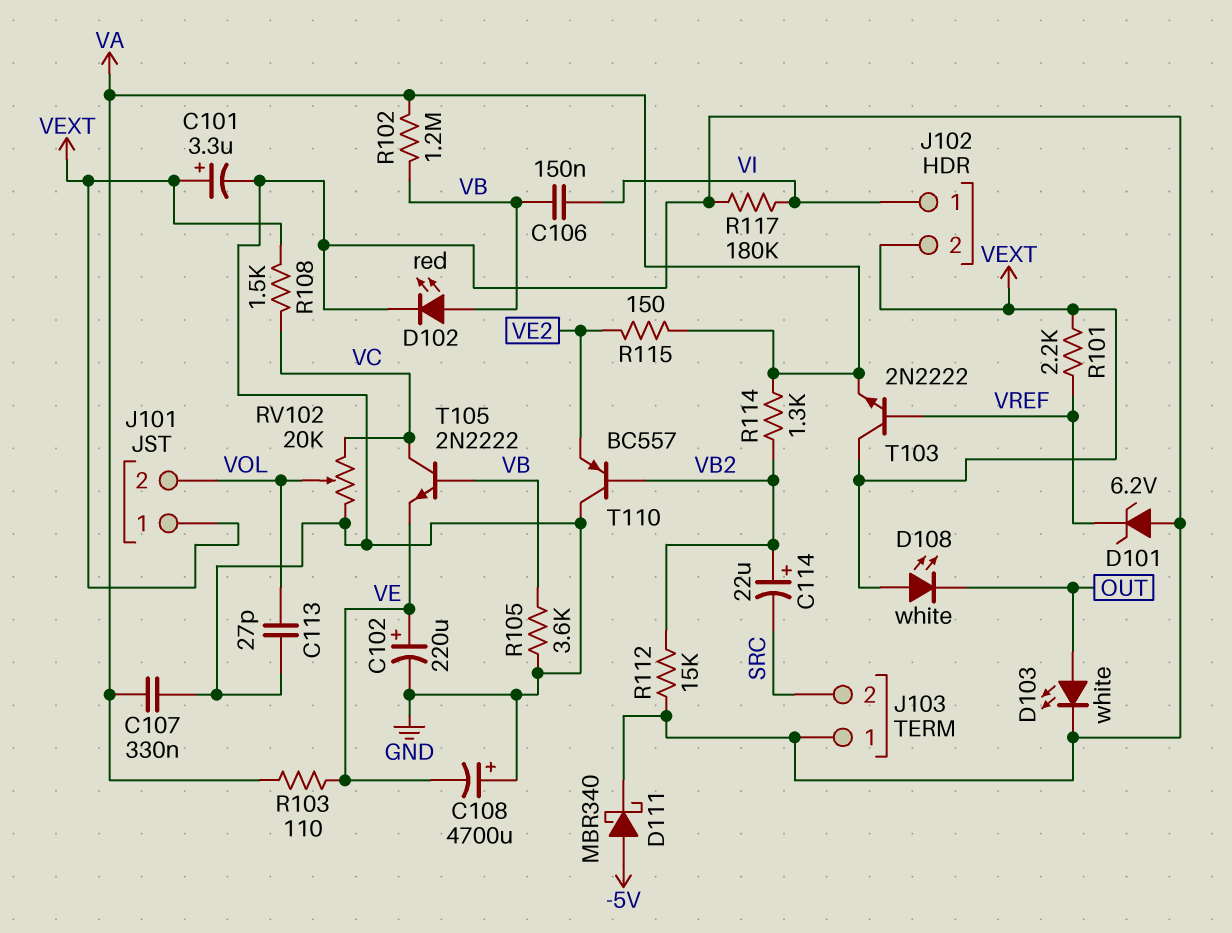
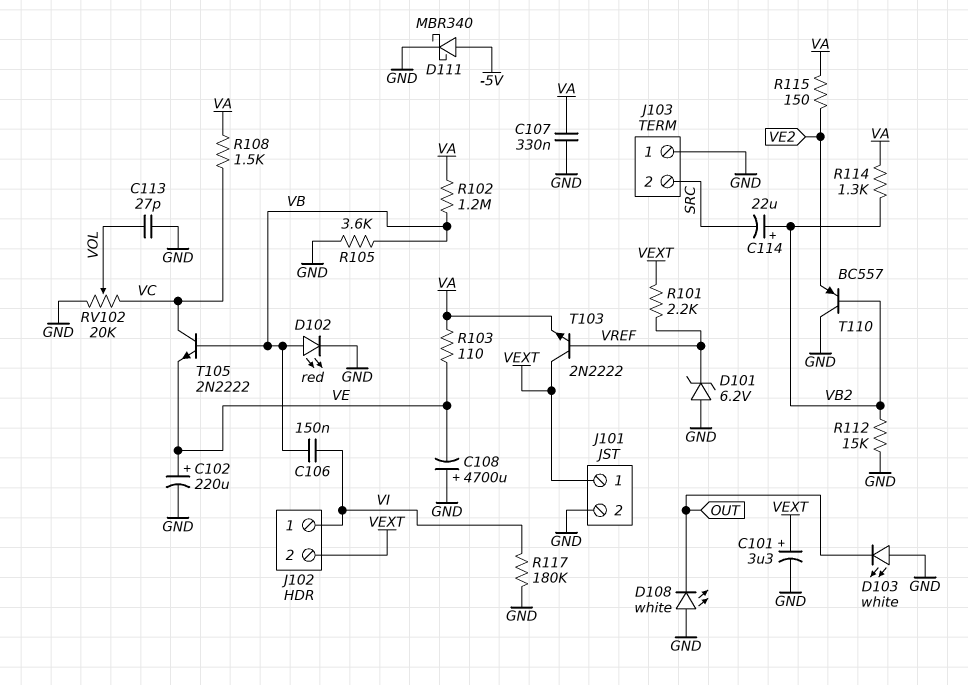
D103: LED white (A OUT, K GND) -> LED white (A GND, K OUT)
D108: LED white (A VEXT, K OUT) -> LED white (A GND, K OUT)
J101 pin 2: VOL -> GND
R108: 1.5k (VC, VEXT) -> 1.5k (VA, VC)

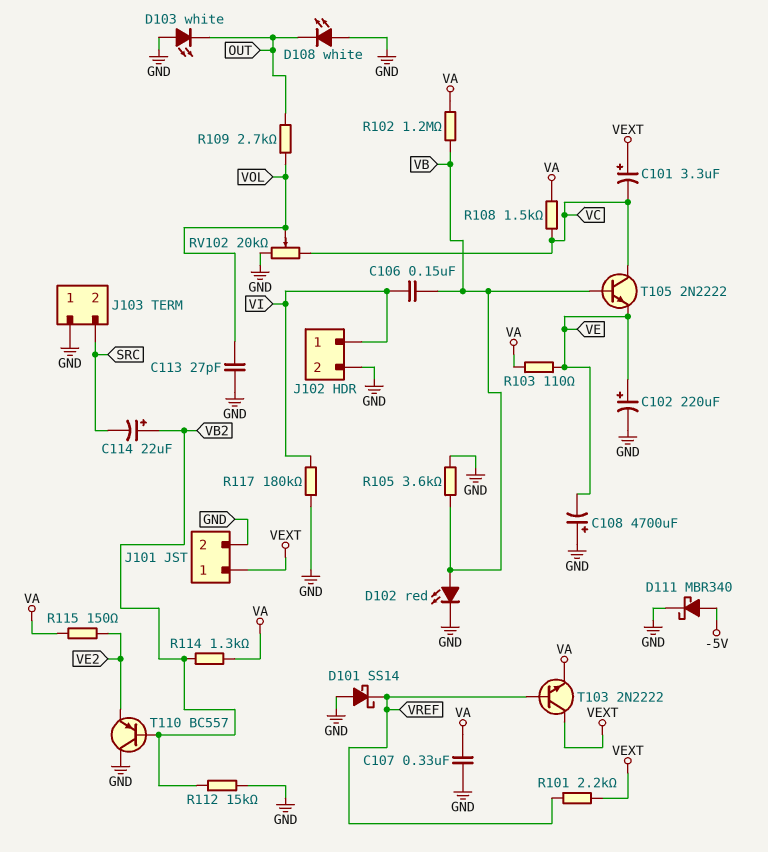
C101: 3.3uF (plus VEXT, minus GND) -> 3.3uF (plus VEXT, minus VC)
D101: zener 6.2V (A GND, K VREF) -> schottky SS14 (A GND, K VREF)
J102 pin 2: VEXT -> GND
R109: none -> 2.7k (OUT, VOL)

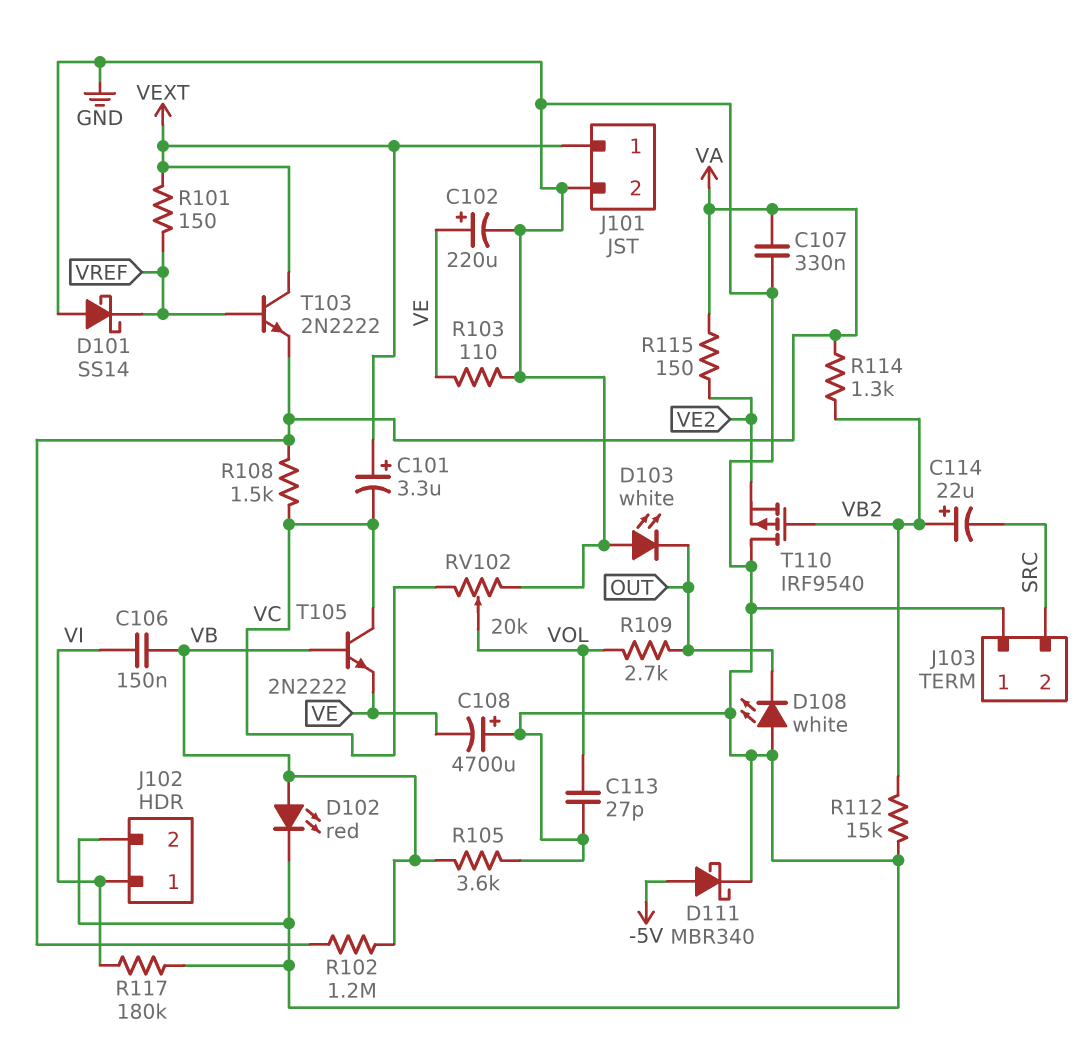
R101: 2.2k (VEXT, VREF) -> 150 (VEXT, VREF)
R103: 110 (VA, VE) -> 110 (GND, VE)
T110: PNP BC557 (B VB2, C GND, E VE2) -> PMOS IRF9540 (G VB2, D GND, S VE2)

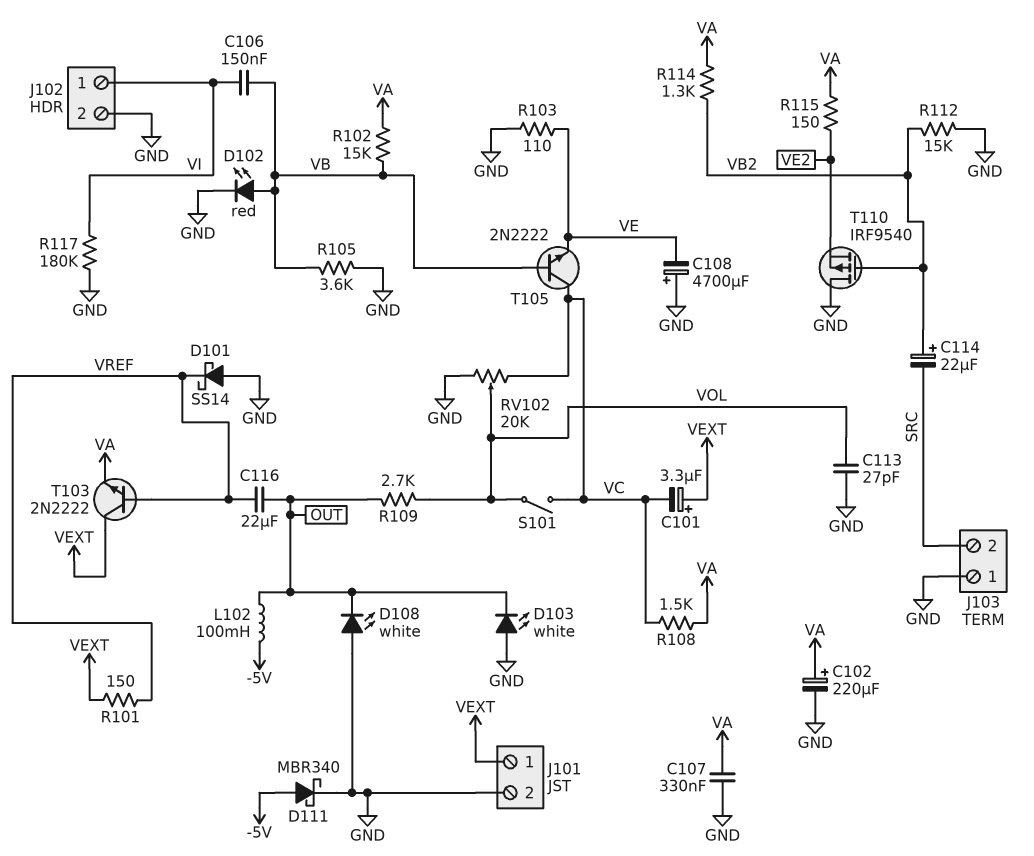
C102: 220uF (plus VE, minus GND) -> 220uF (plus VA, minus GND)
C116: none -> 22uF (OUT, VREF)
L102: none -> 100mH (-5V, OUT)
R102: 1.2M (VA, VB) -> 15k (VA, VB)
S101: none -> switch (VC, VOL)

